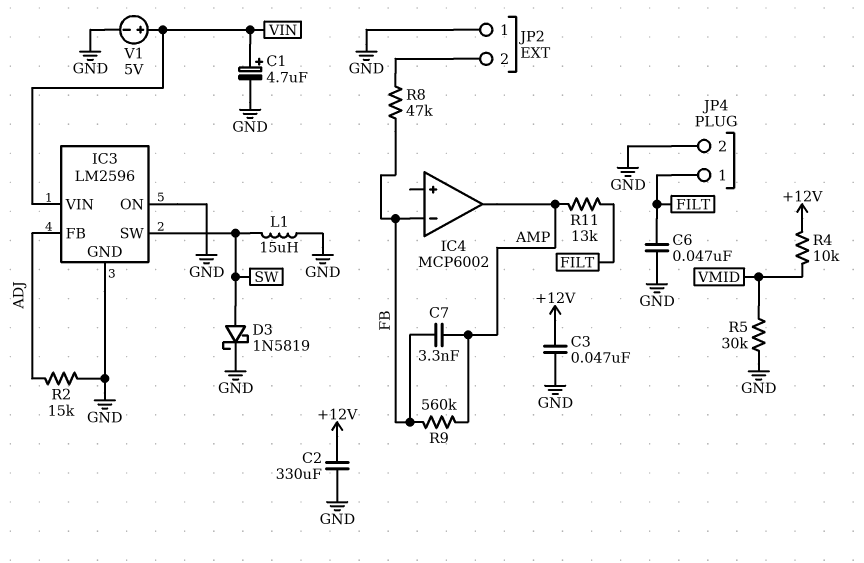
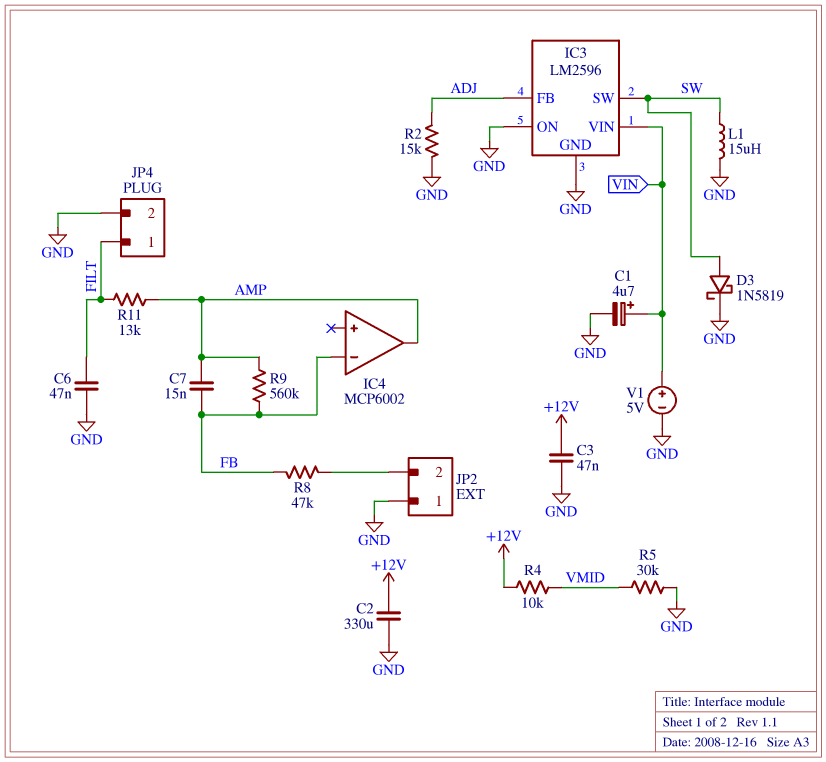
C7: 3.3nF (AMP, FB) -> 15nF (AMP, FB)

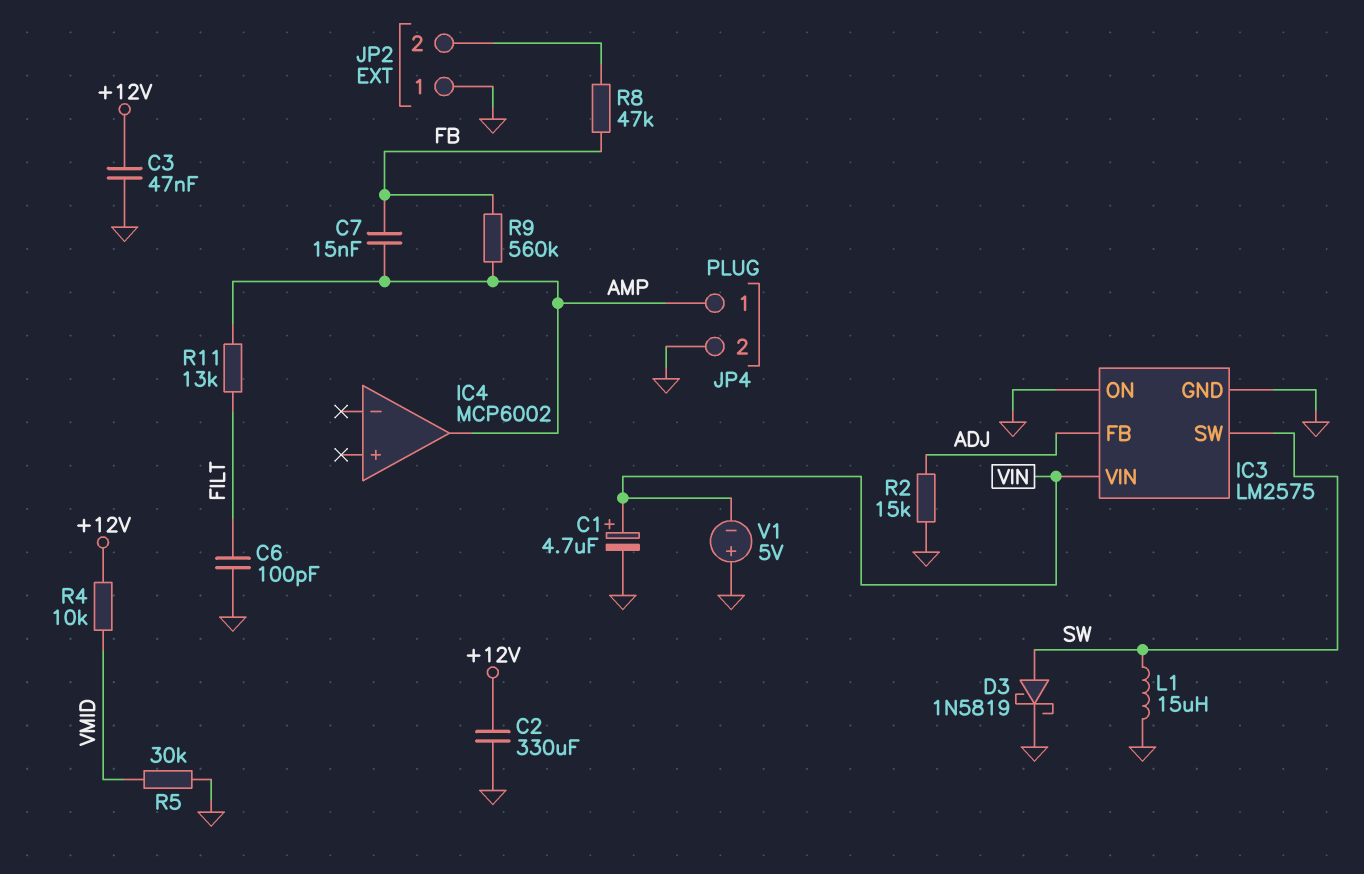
C6: 47nF (FILT, GND) -> 100pF (FILT, GND)
IC3: LM2596 -> LM2575
IC4 pin in-: FB -> none
JP4 pin 1: FILT -> AMP
V1: 5V (plus VIN, minus GND) -> 5V (plus GND, minus VIN)

